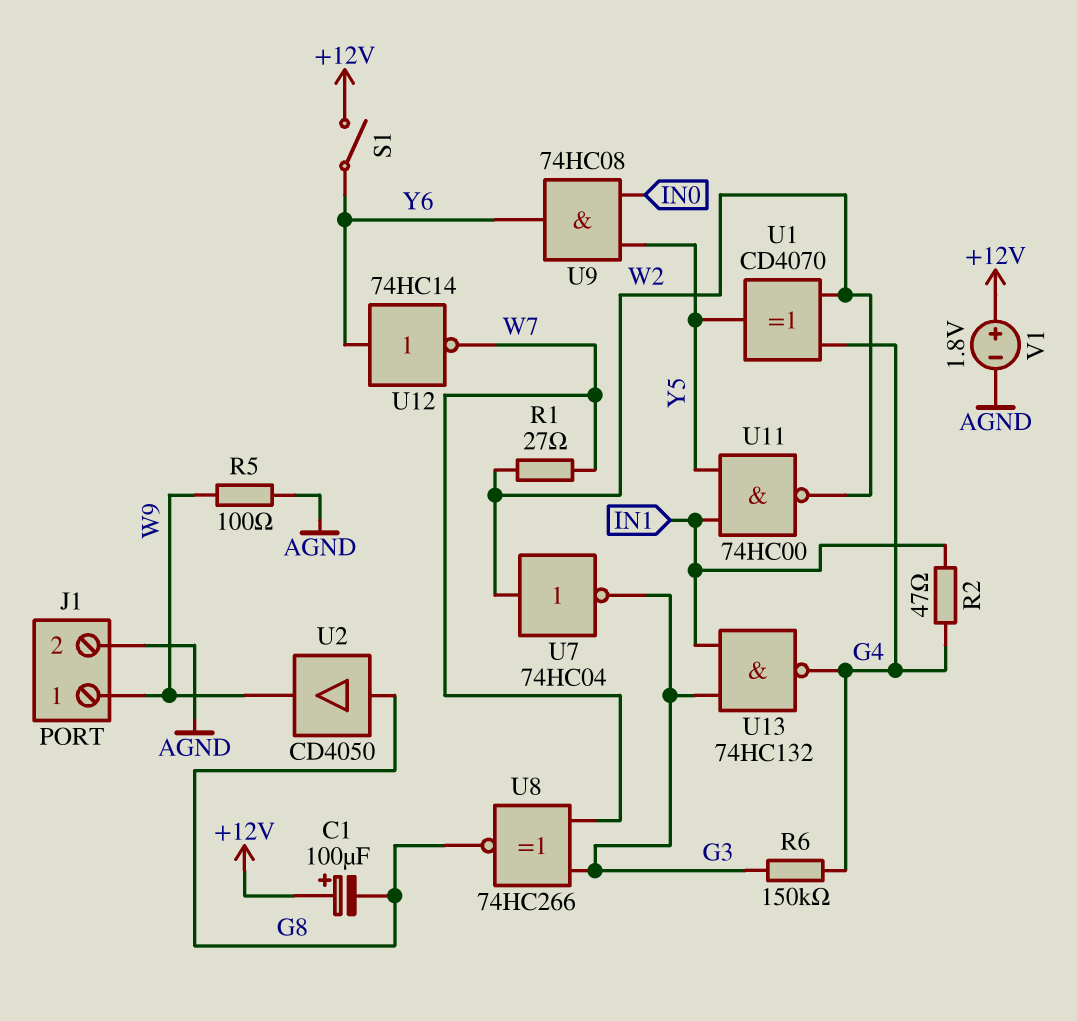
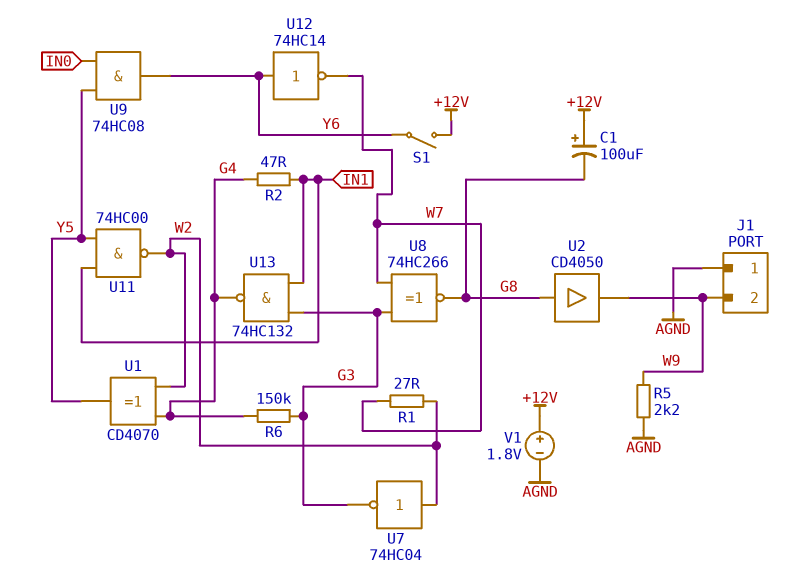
J1 pin 1: W9 -> AGND
J1 pin 2: AGND -> W9
R5: 100 (AGND, W9) -> 2.2k (AGND, W9)

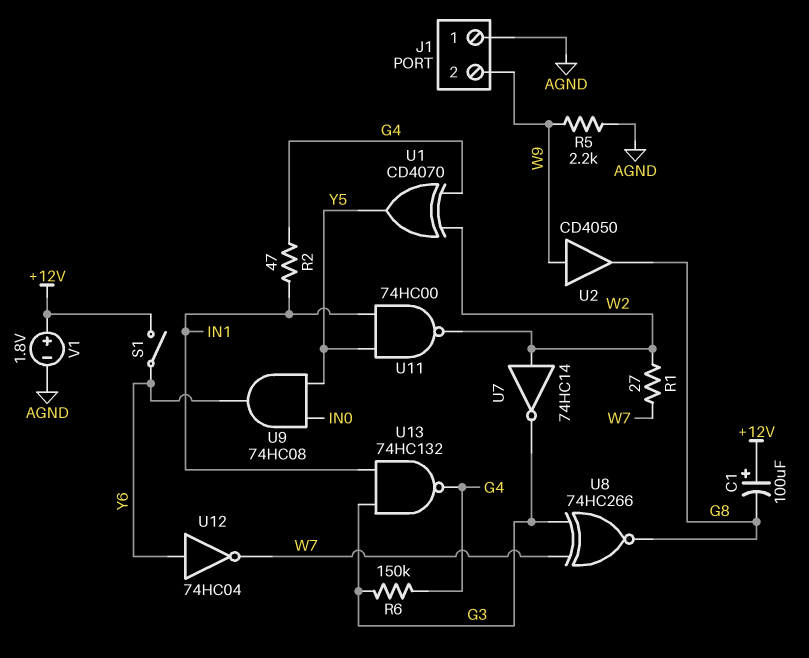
U2: buffer CD4050 (in G8, out W9) -> buffer CD4050 (in W9, out G8)
U7: NOT 74HC04 (in W2, out G3) -> NOT 74HC14 (in W2, out G3)
U12: NOT 74HC14 (in Y6, out W7) -> NOT 74HC04 (in Y6, out W7)

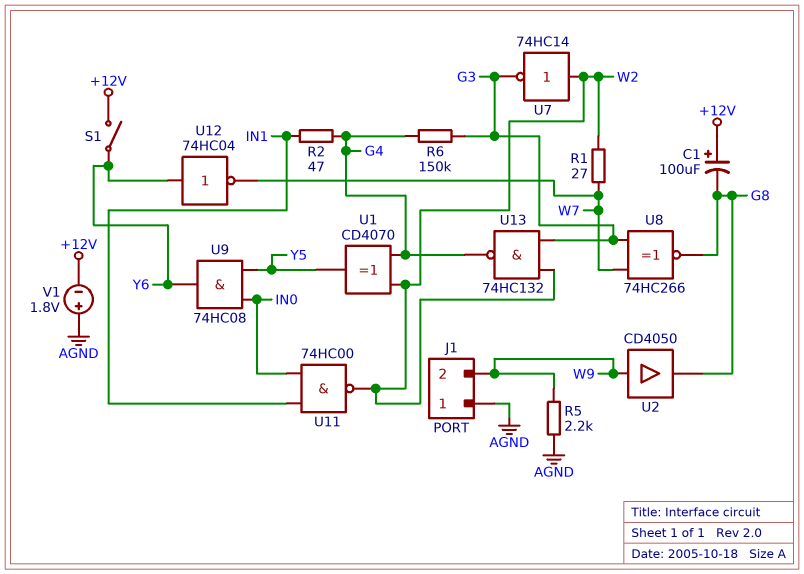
U11: NAND 74HC00 (in IN1, in Y5, out W2) -> NAND 74HC00 (in IN0, in IN1, out W2)
U13: NAND 74HC132 (in G3, in IN1, out G4) -> NAND 74HC132 (in G3, in W2, out G4)
V1: 1.8V (plus +12V, minus AGND) -> 1.8V (plus AGND, minus +12V)

